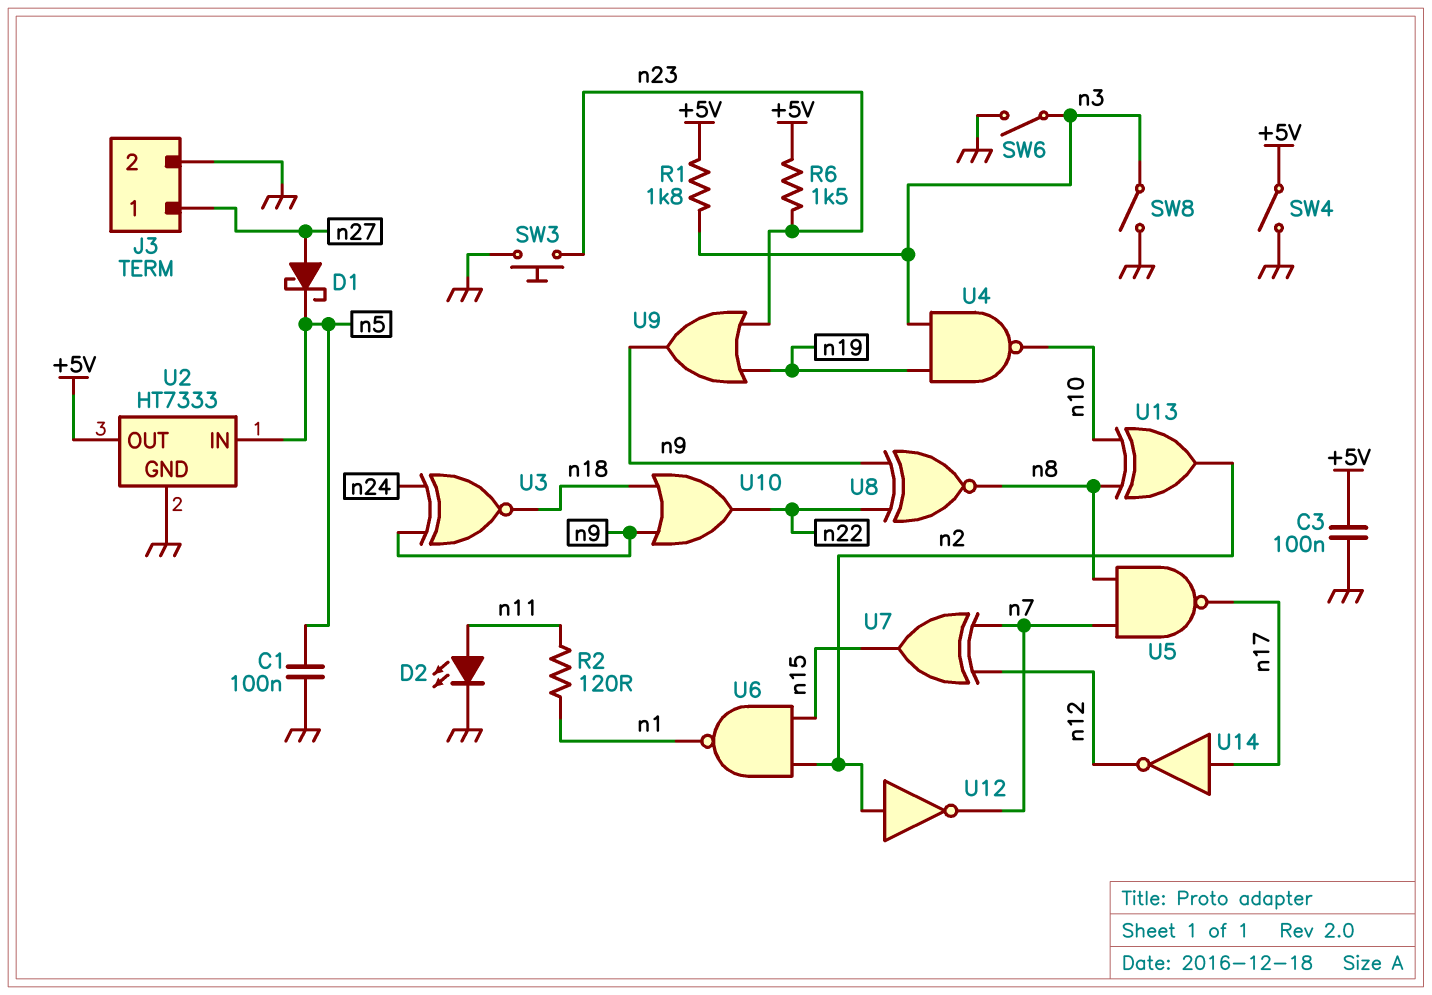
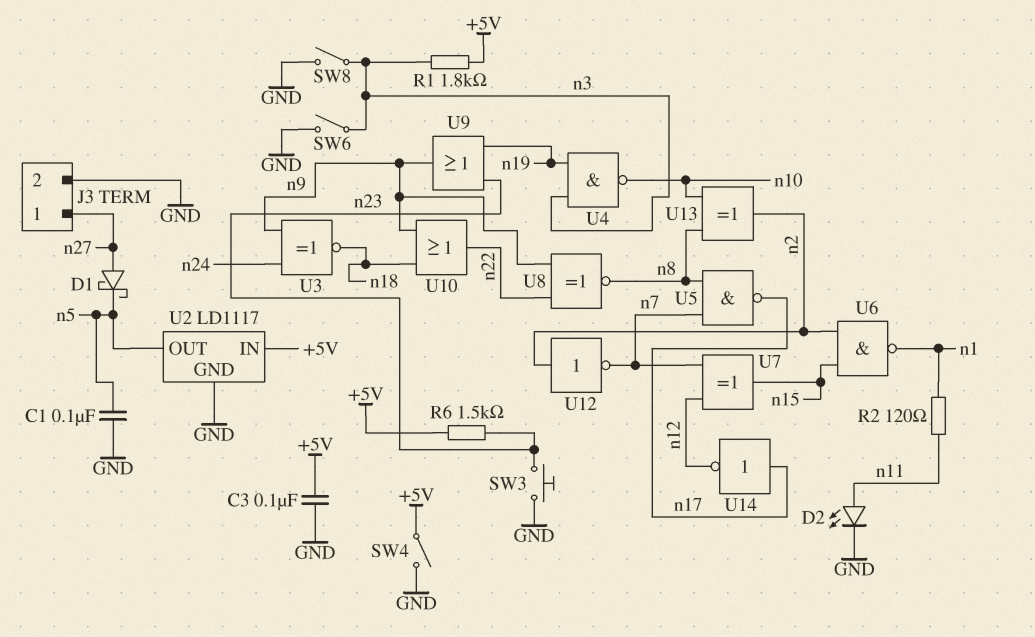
U2: HT7333 -> LD1117
U2 pin IN: n5 -> +5V
U2 pin OUT: +5V -> n5

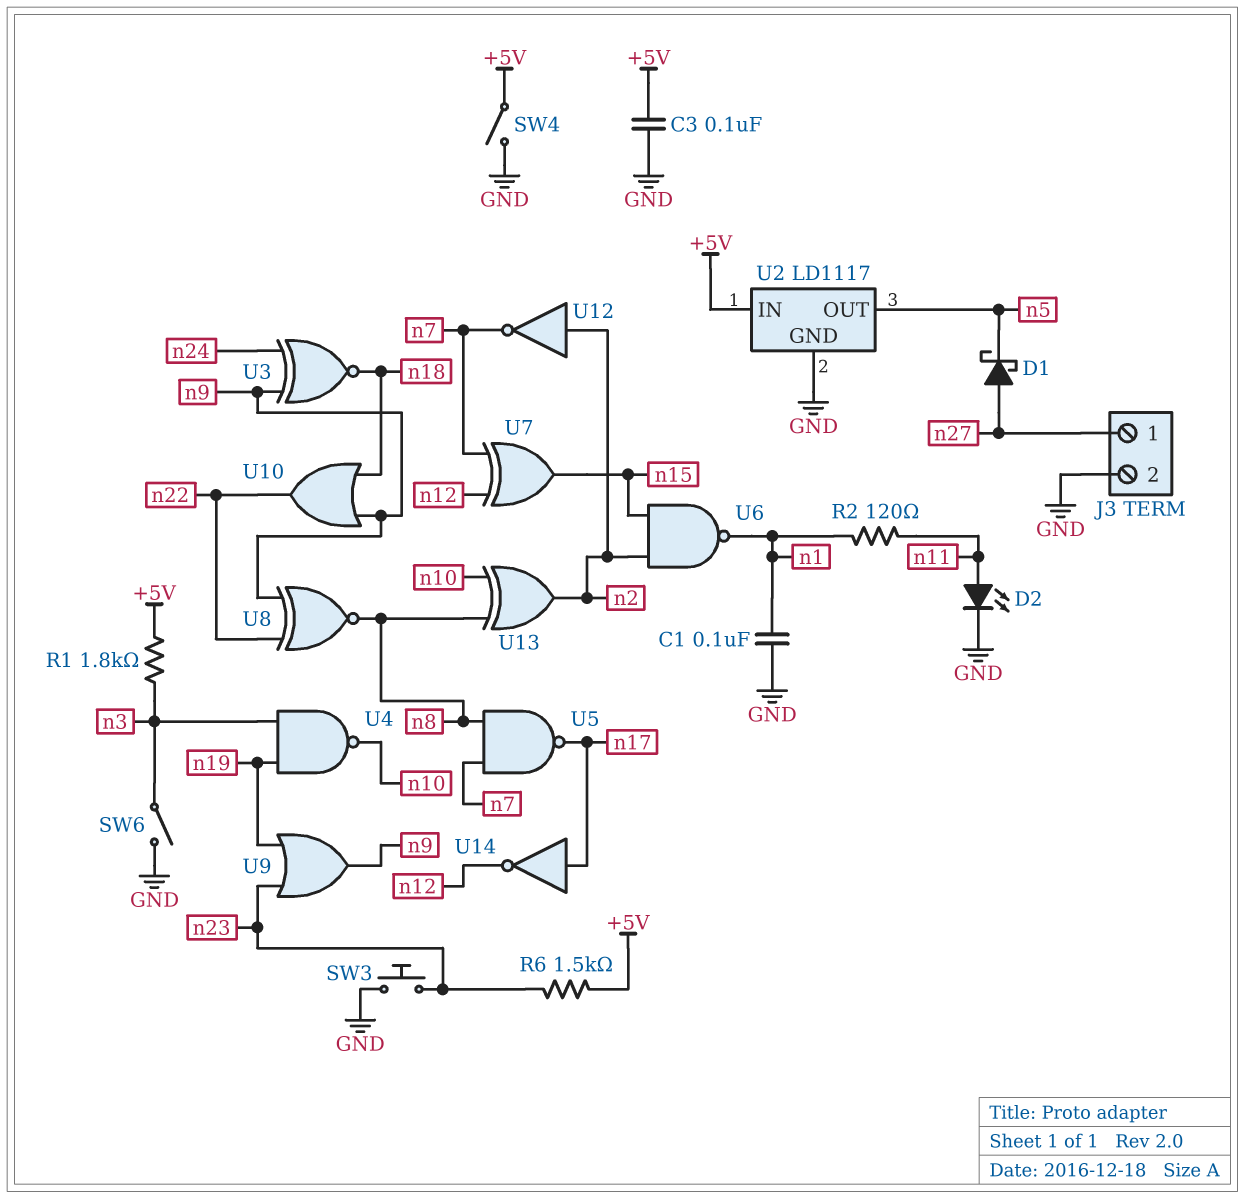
C1: 100nF (GND, n5) -> 100nF (GND, n1)
SW8: switch (GND, n3) -> none

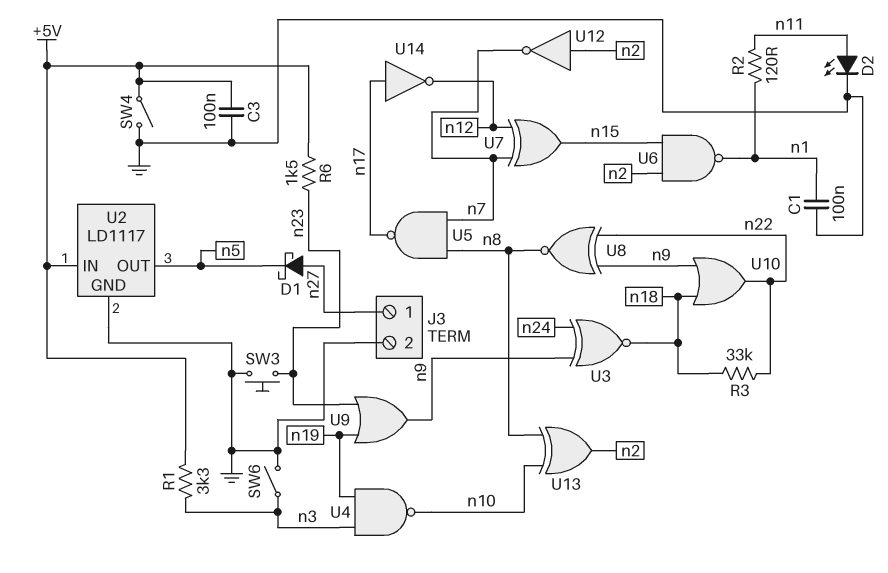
R1: 1.8k (+5V, n3) -> 3.3k (+5V, n3)
R3: none -> 33k (n18, n22)

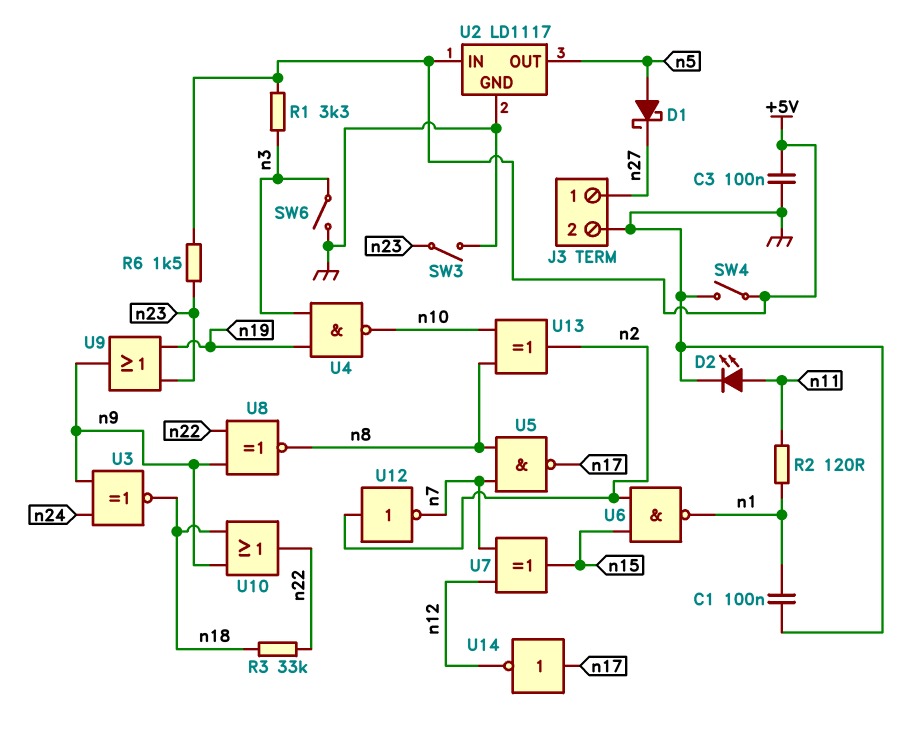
D1: schottky (A n27, K n5) -> schottky (A n5, K n27)
SW3: button (GND, n23) -> switch (GND, n23)

